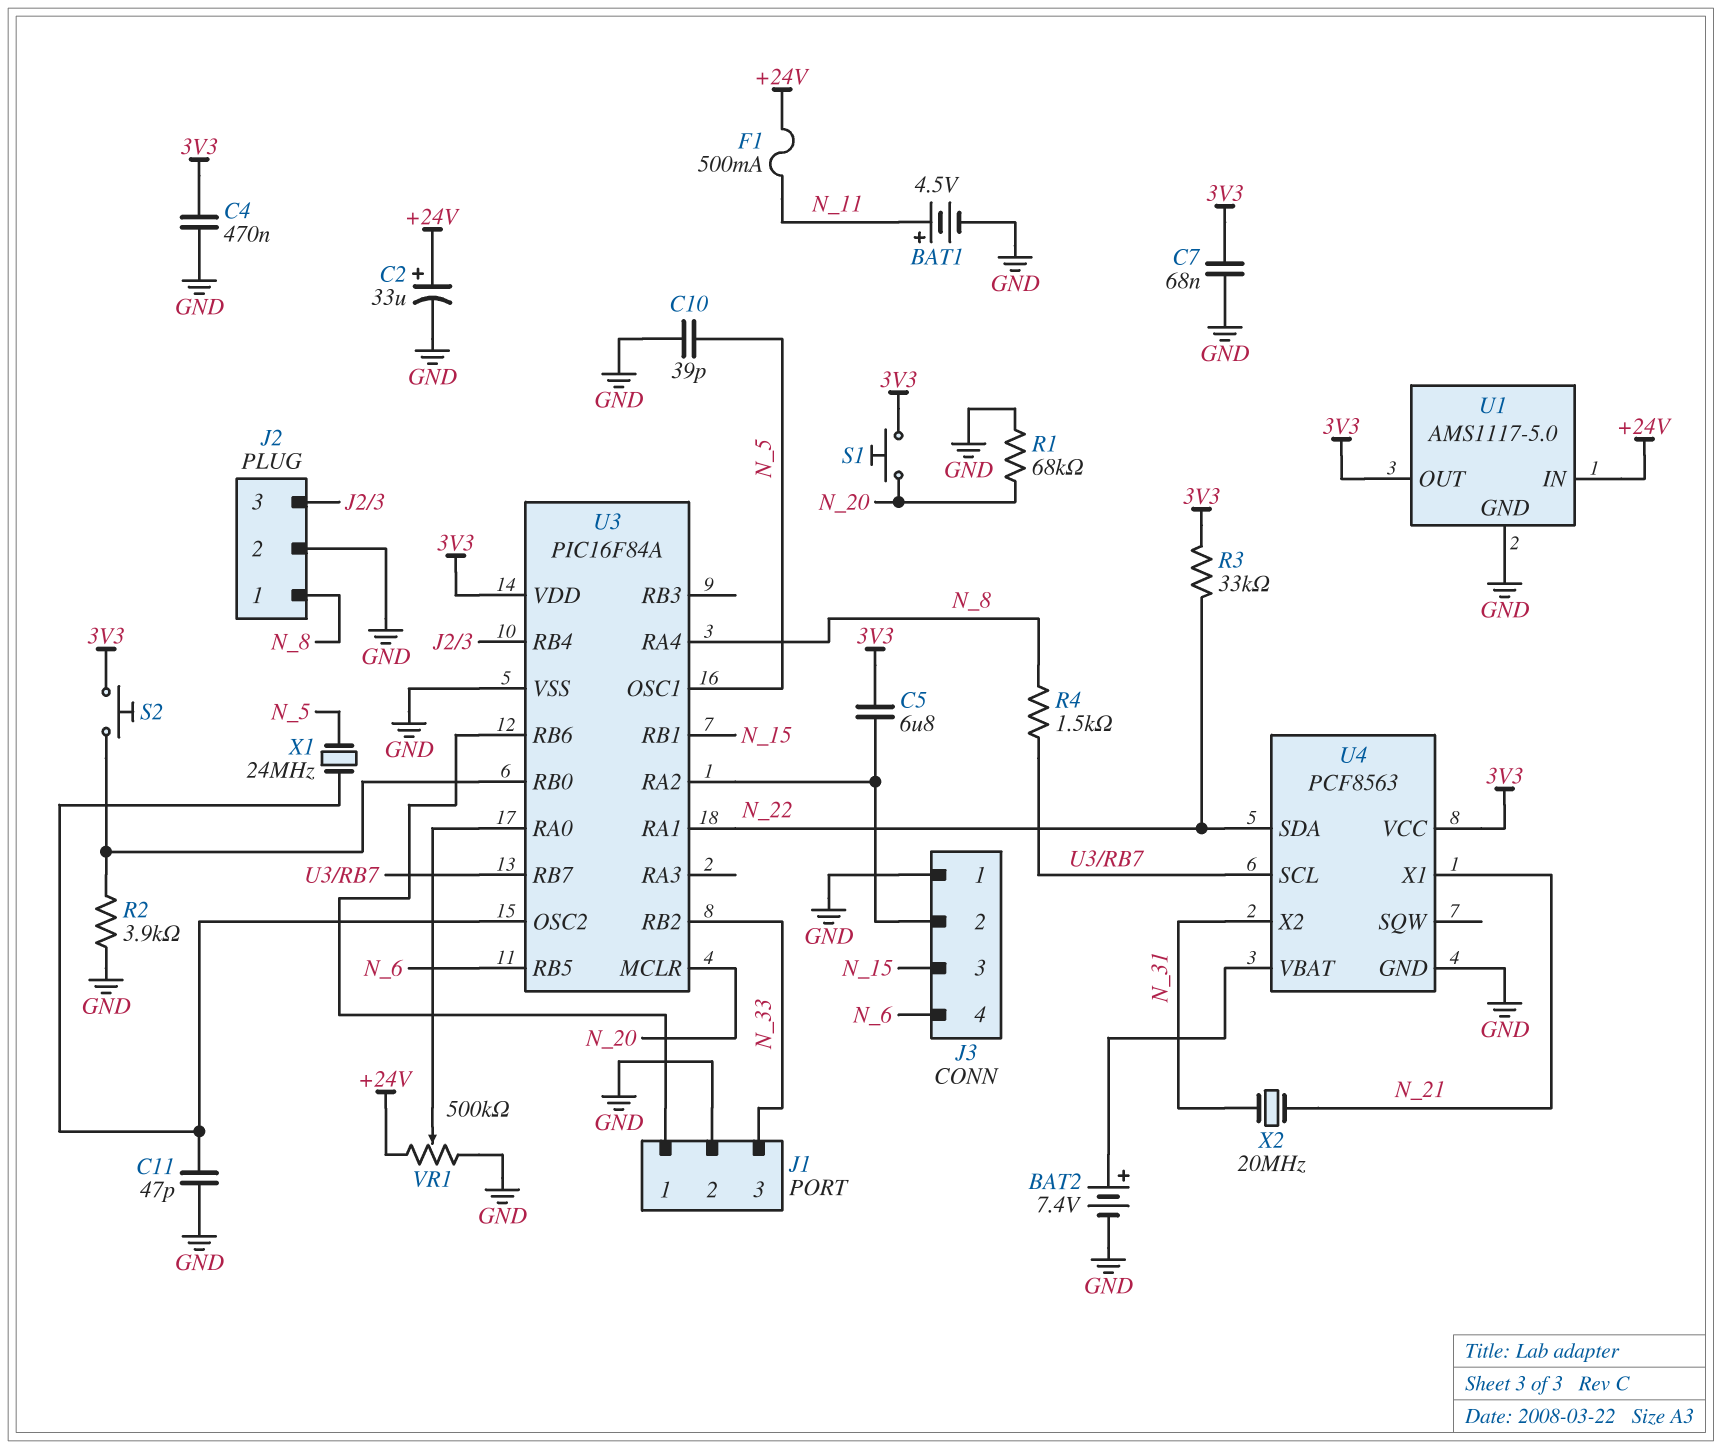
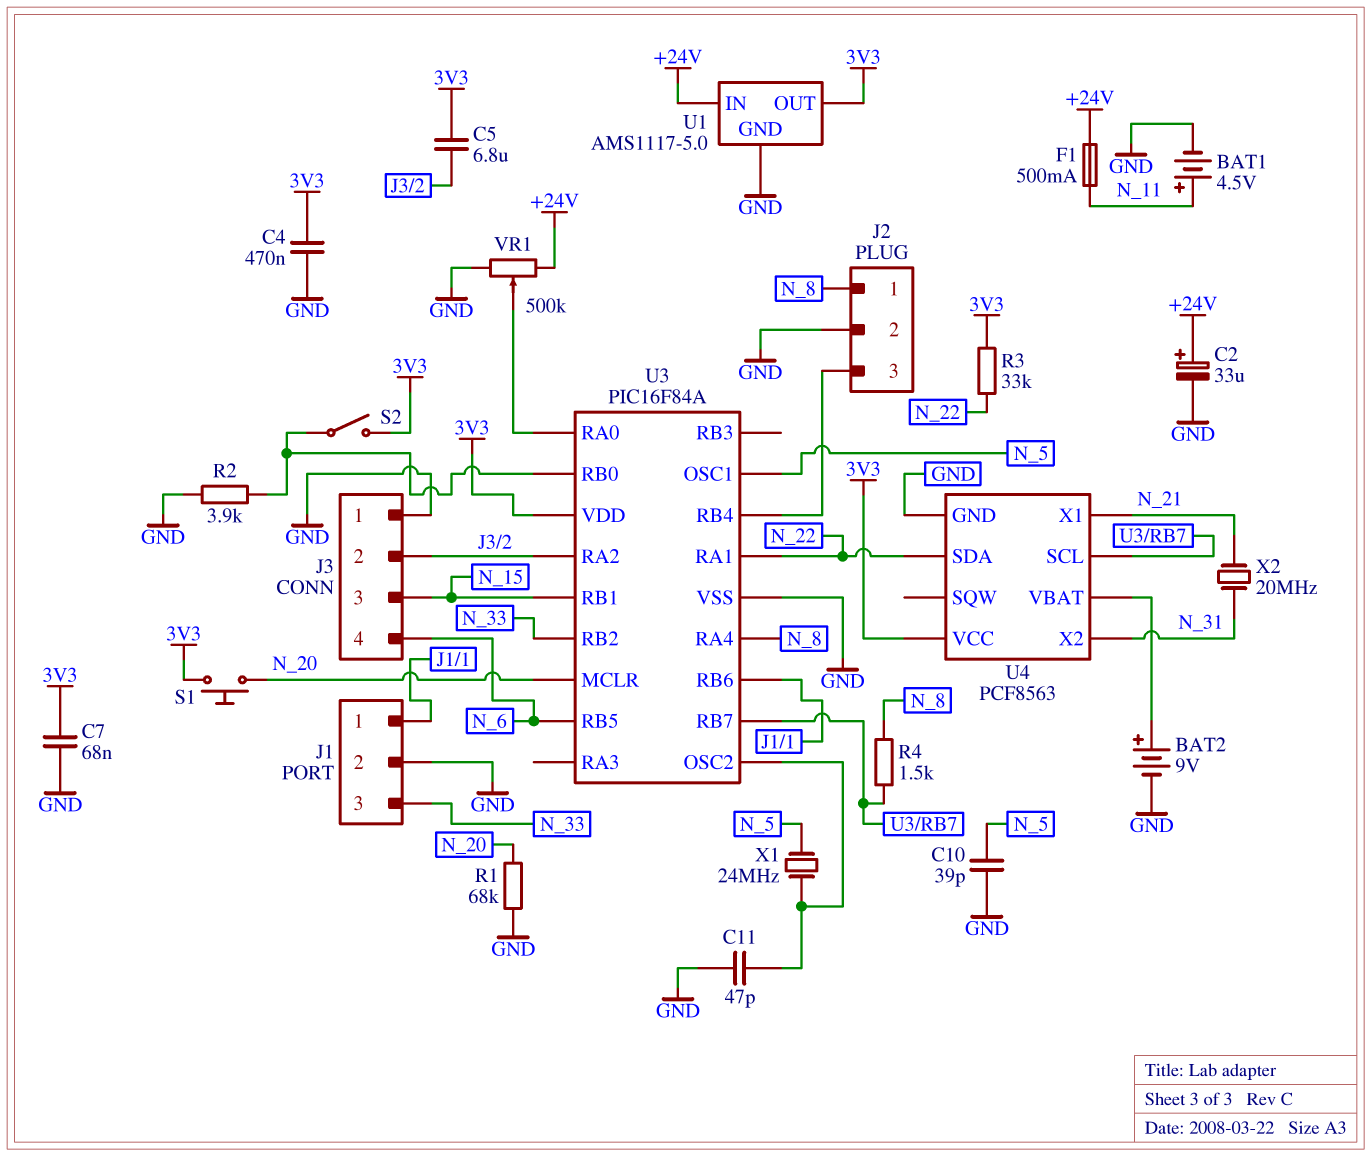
BAT2: 7.4V (plus U4/VBAT, minus GND) -> 9V (plus U4/VBAT, minus GND)
S2: button (3V3, U3/RB0) -> switch (3V3, U3/RB0)

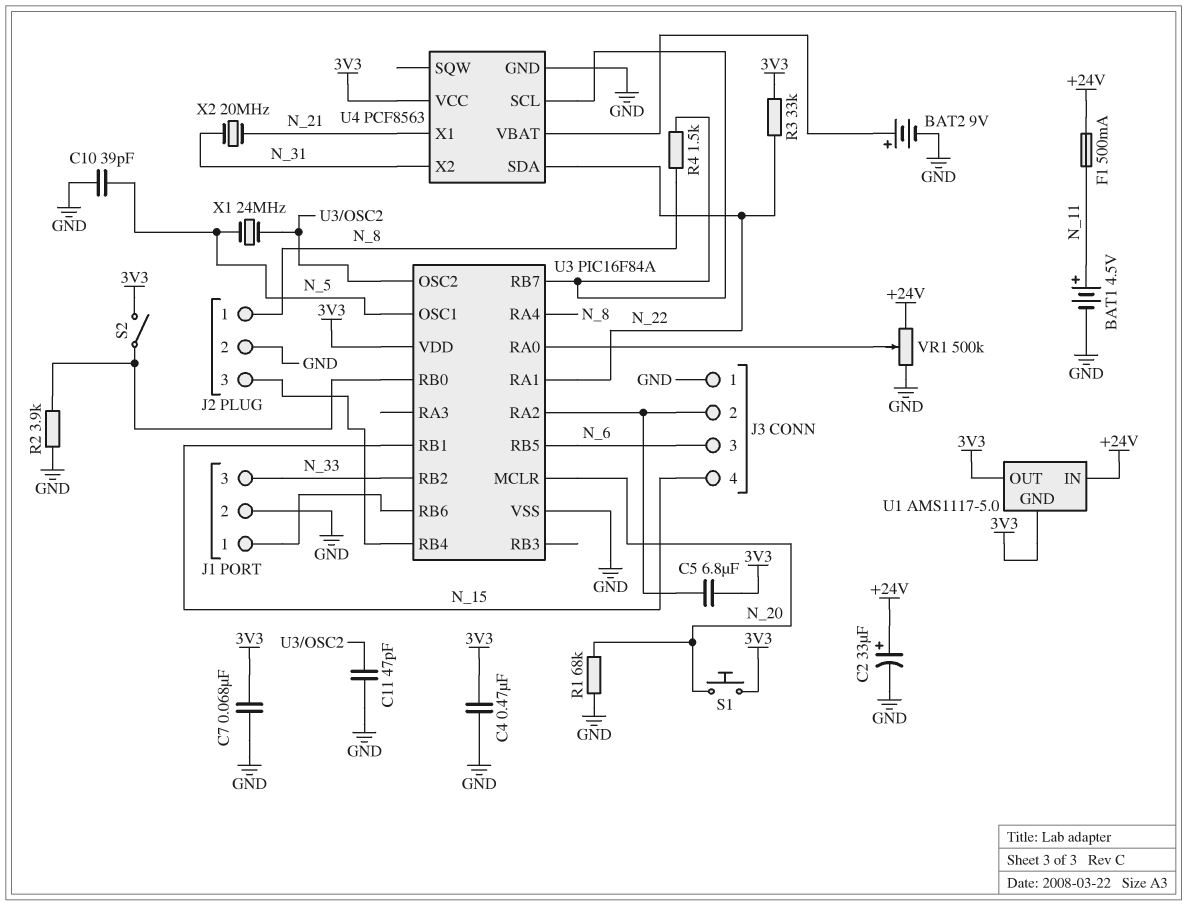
J3 pin 3: N_15 -> N_6
J3 pin 4: N_6 -> N_15
U1 pin GND: GND -> 3V3

